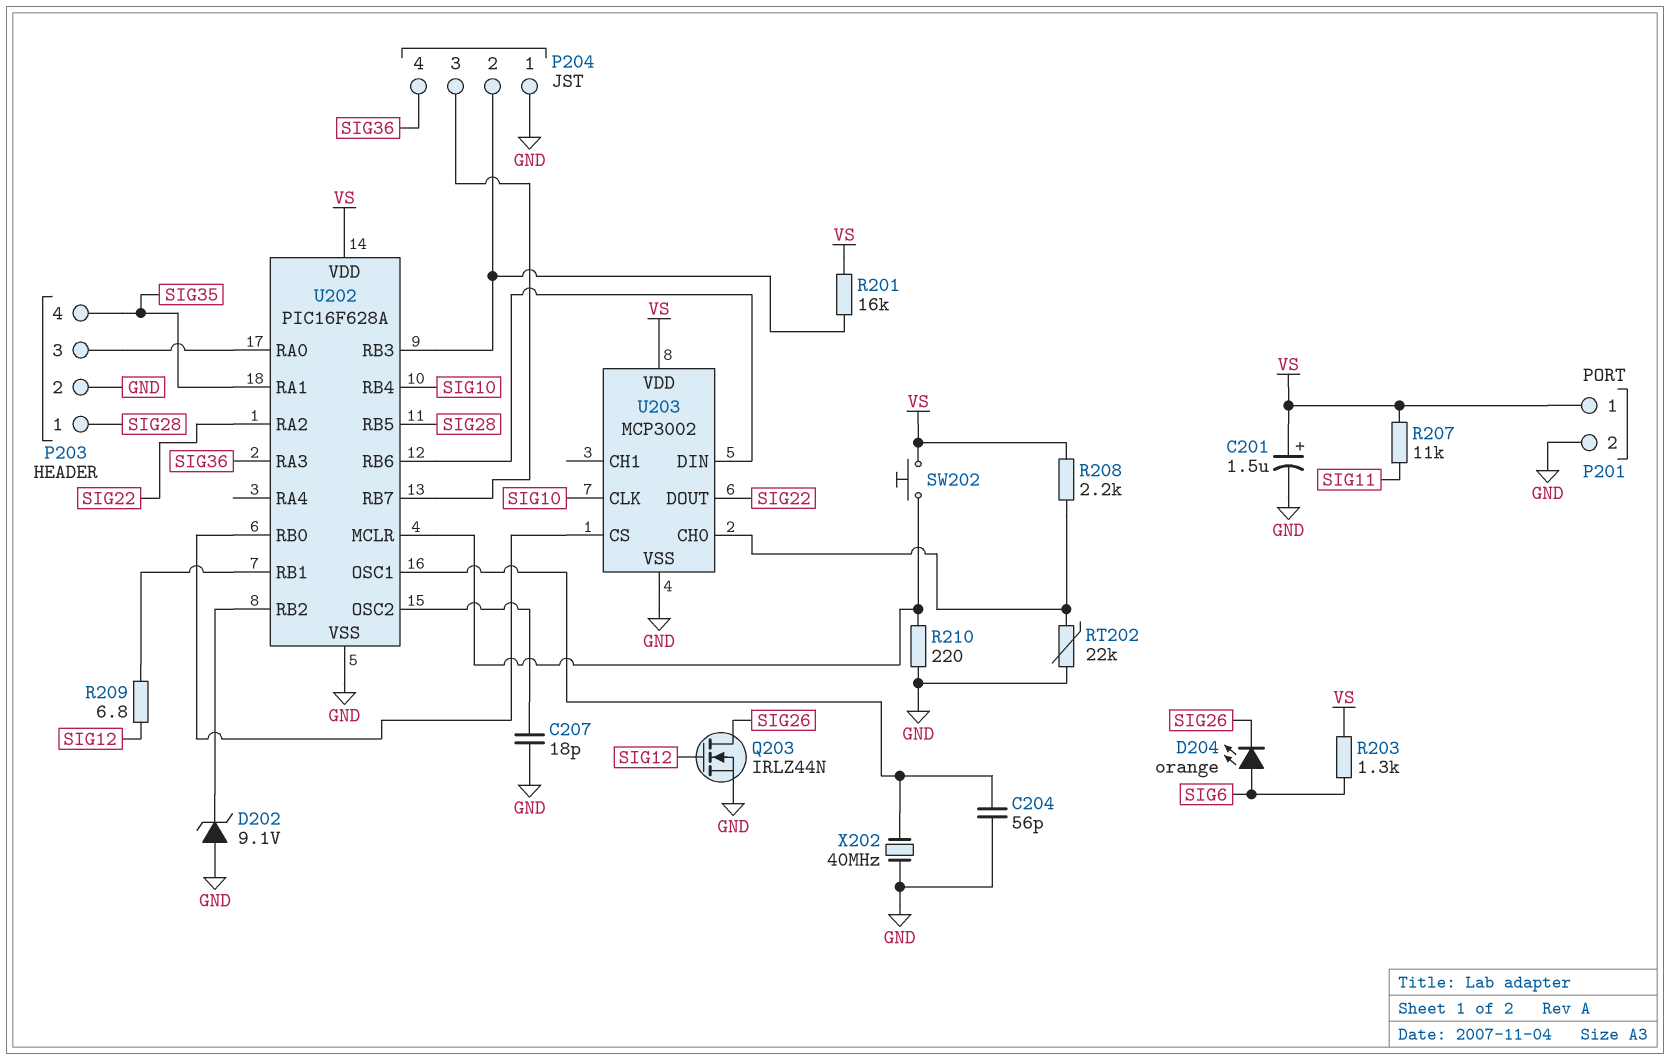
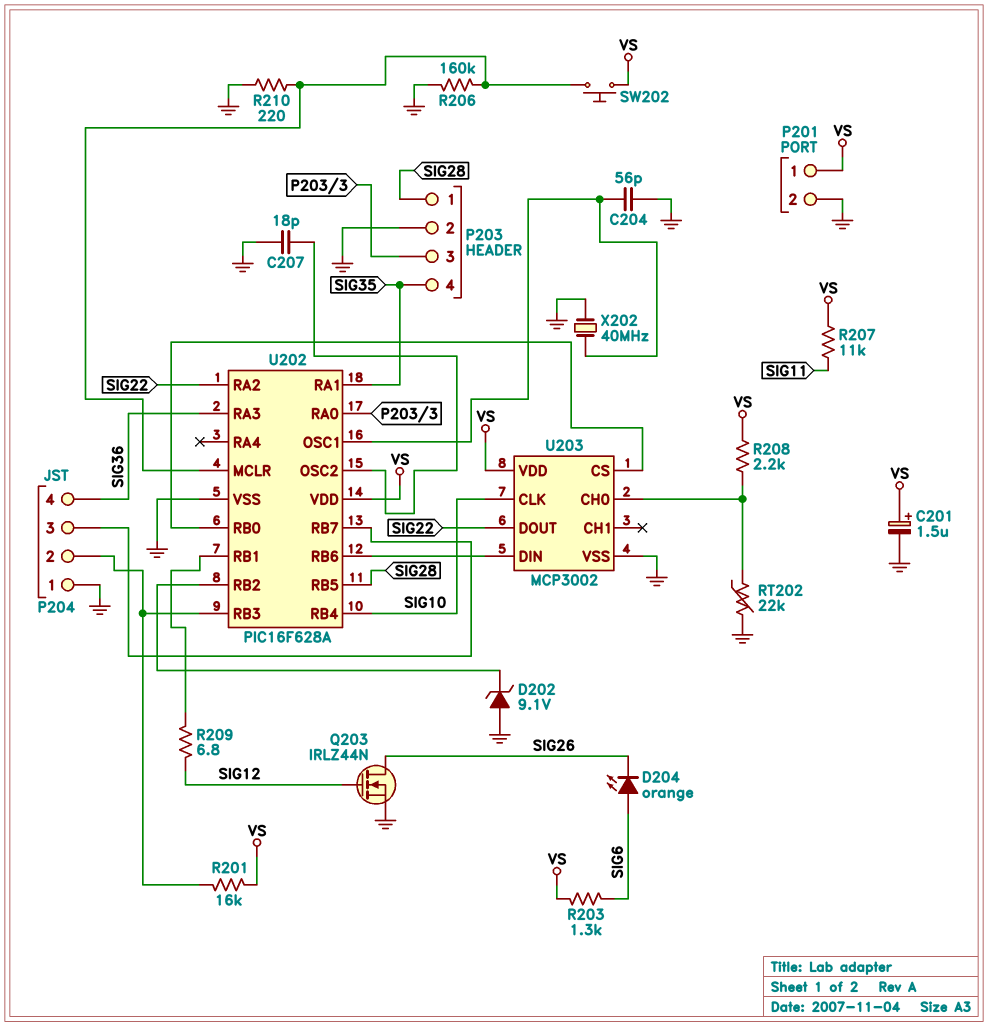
R206: none -> 160k (GND, U202/MCLR)

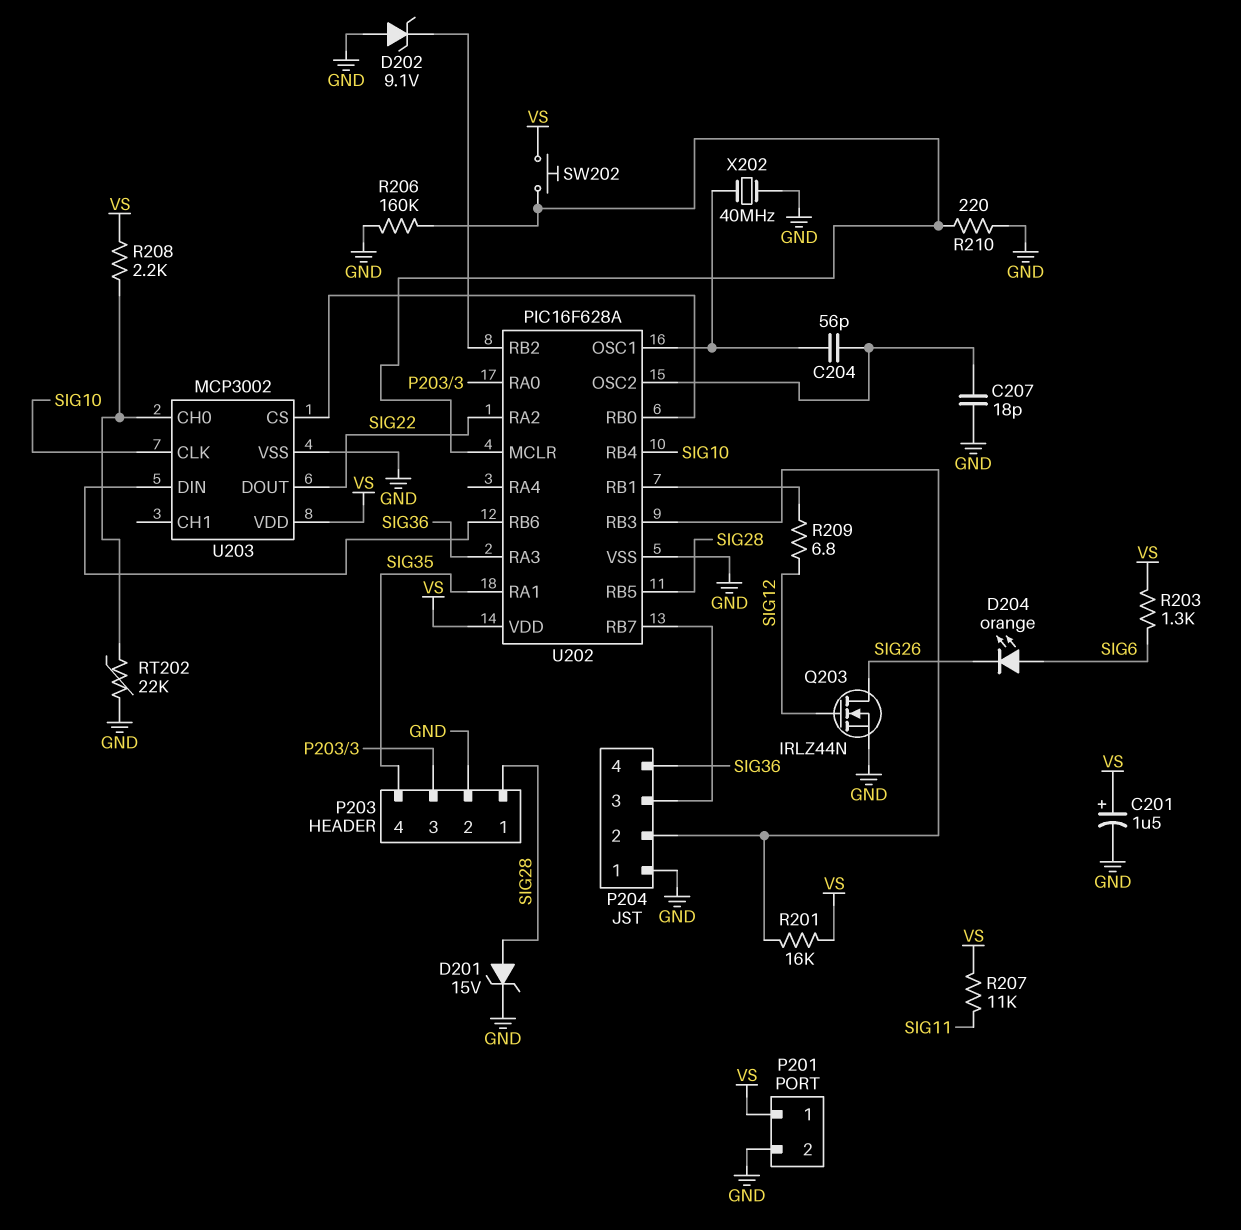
C204: 56pF (GND, U202/OSC1) -> 56pF (U202/OSC1, U202/OSC2)
D201: none -> zener 15V (A SIG28, K GND)

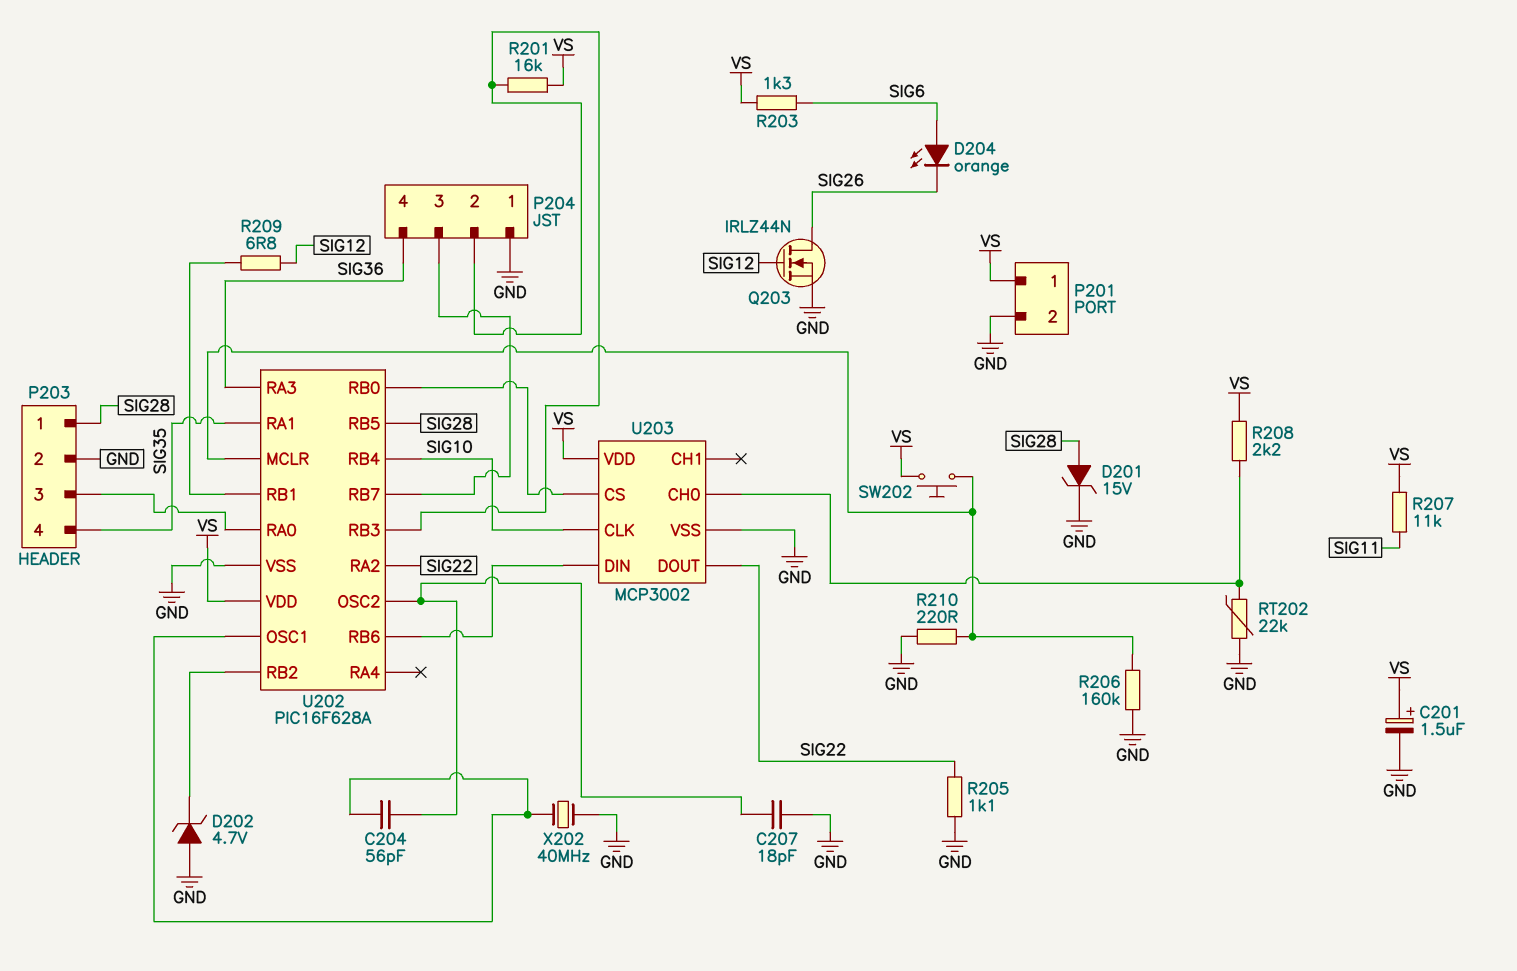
D202: zener 9.1V (A GND, K U202/RB2) -> zener 4.7V (A GND, K U202/RB2)
R205: none -> 1.1k (GND, SIG22)

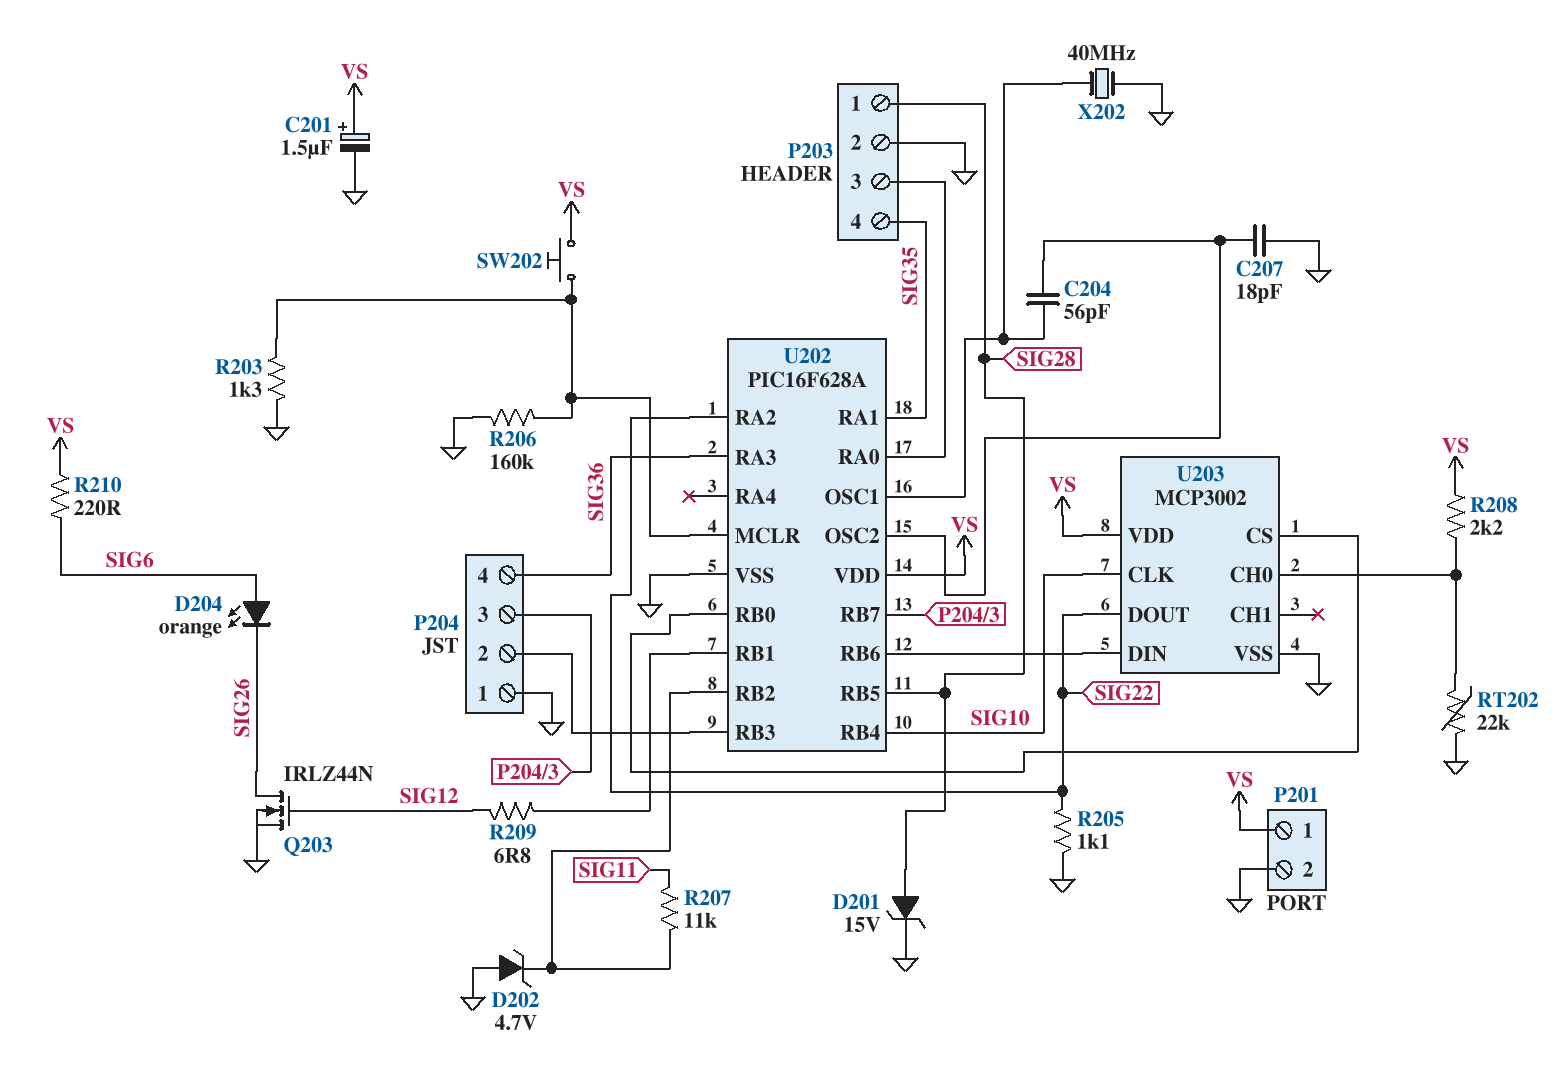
R201: 16k (P204/2, VS) -> none
R203: 1.3k (SIG6, VS) -> 1.3k (GND, U202/MCLR)
R207: 11k (SIG11, VS) -> 11k (SIG11, U202/RB2)
R210: 220 (GND, U202/MCLR) -> 220 (SIG6, VS)

